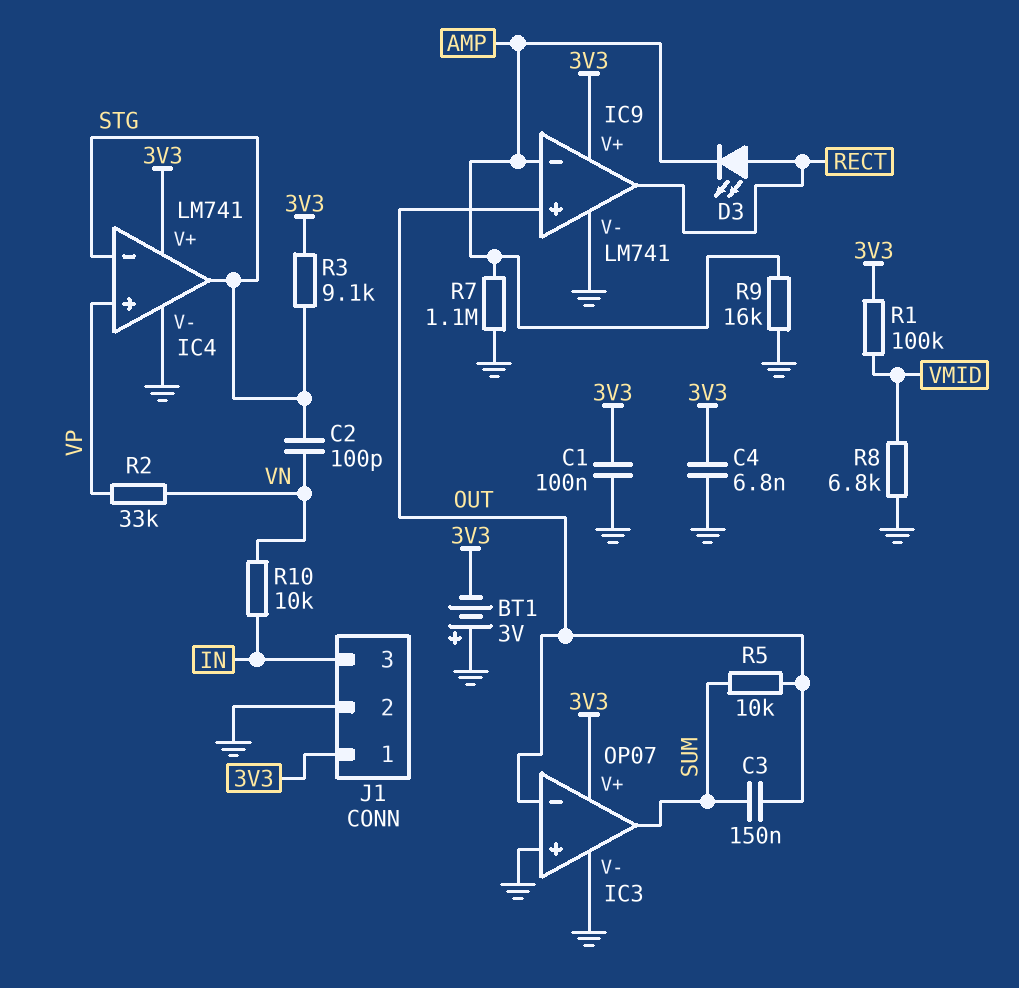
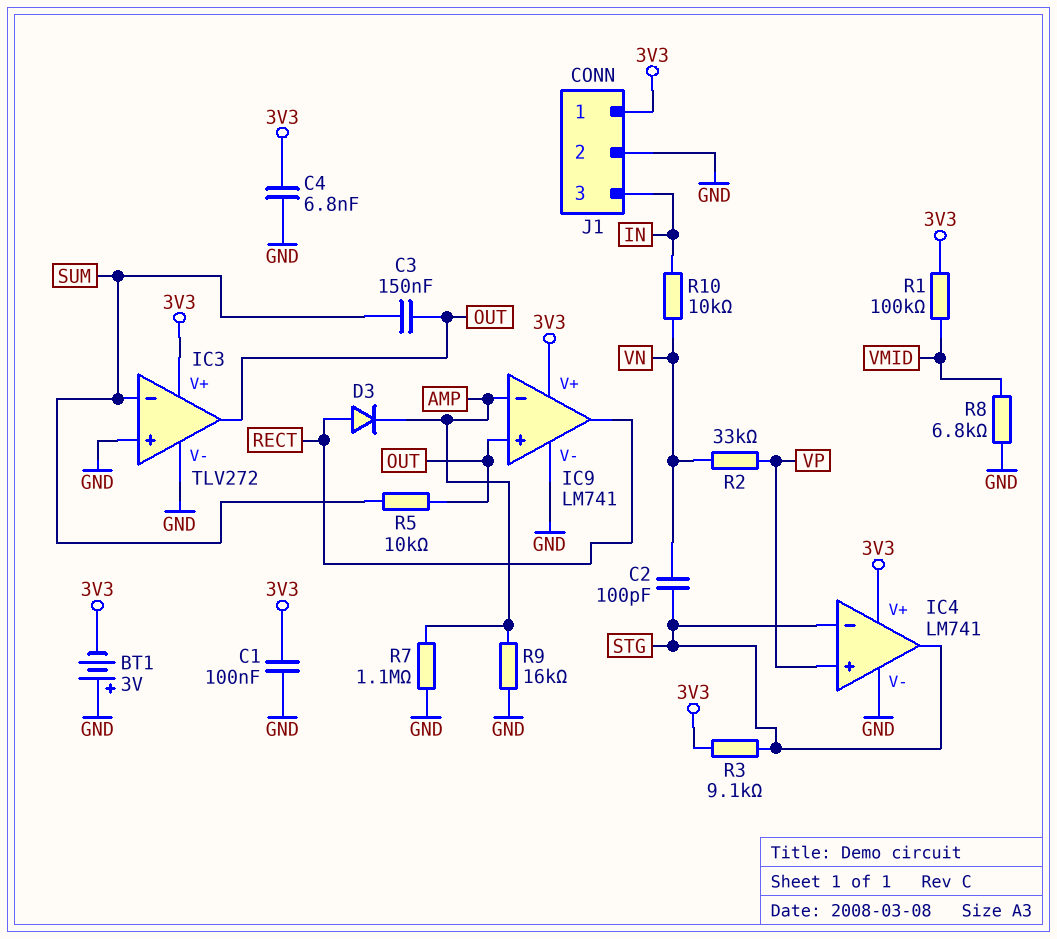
D3: LED (A RECT, K AMP) -> diode (A RECT, K AMP)
IC3: OP07 -> TLV272
IC3 pin in-: OUT -> SUM
IC3 pin out: SUM -> OUT

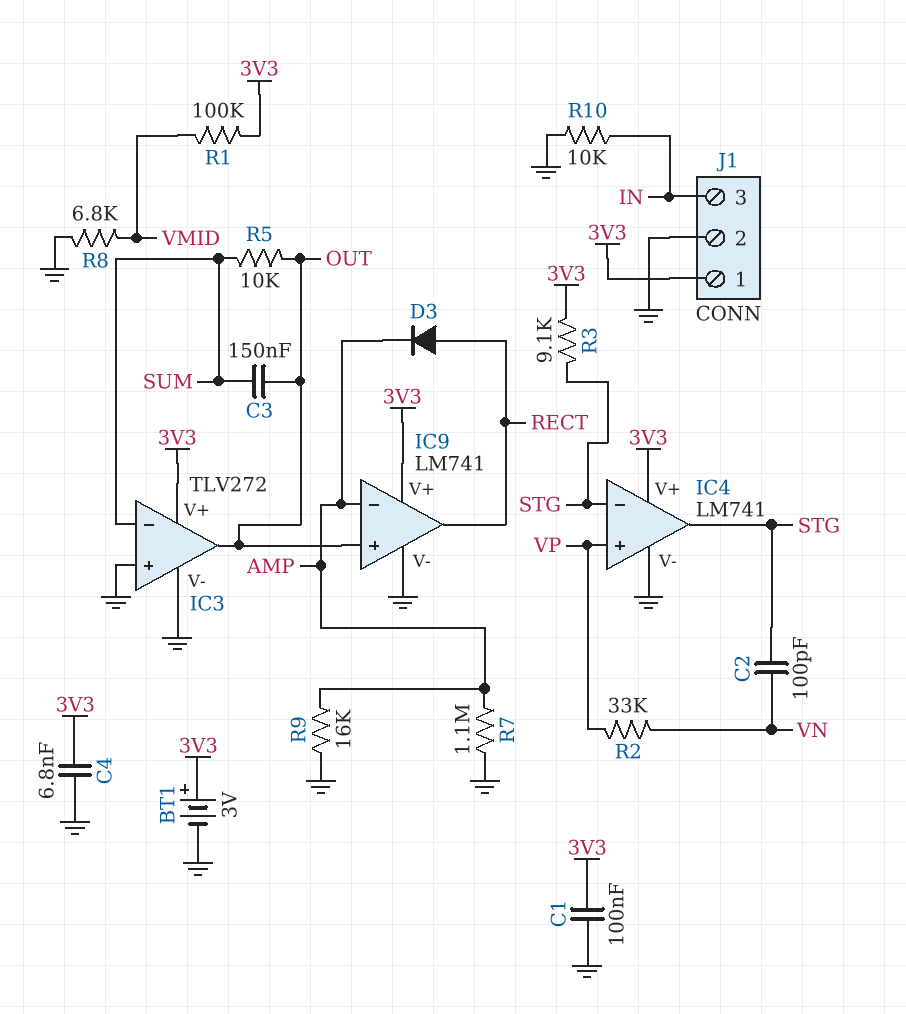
BT1: 3V (plus GND, minus 3V3) -> 3V (plus 3V3, minus GND)
R10: 10k (IN, VN) -> 10k (GND, IN)

